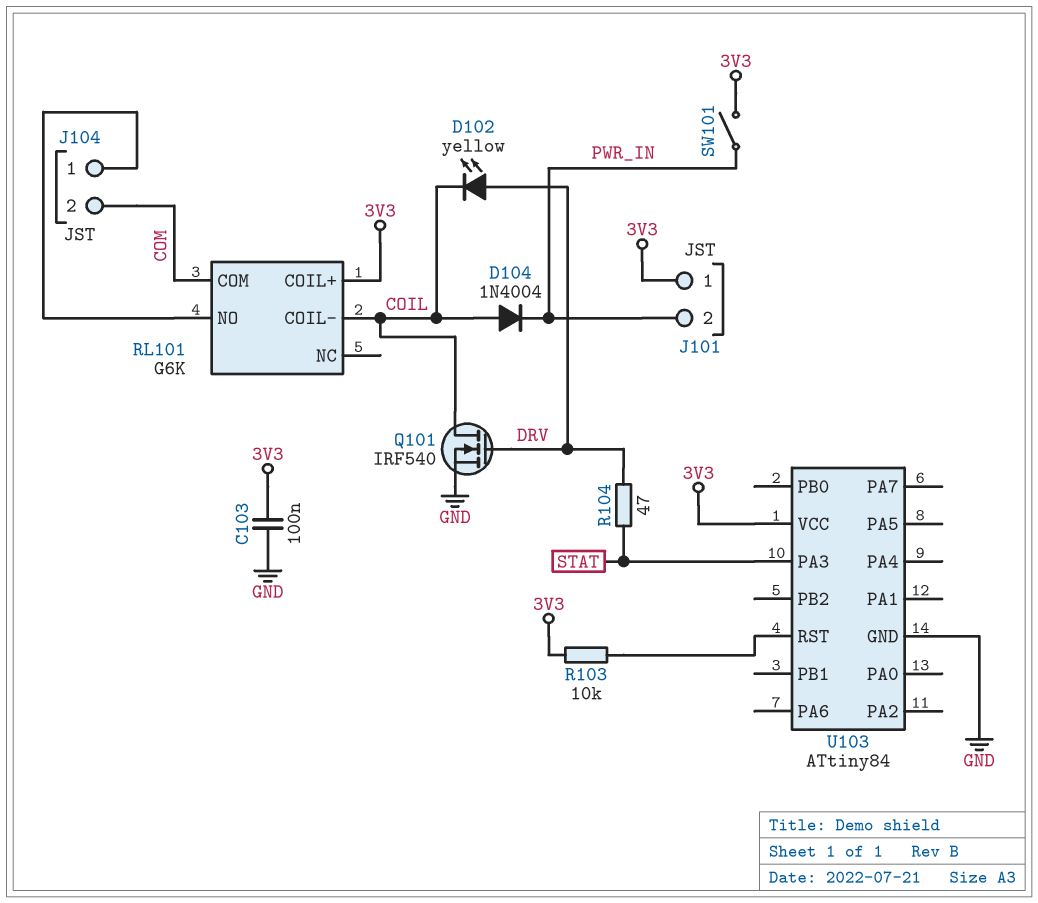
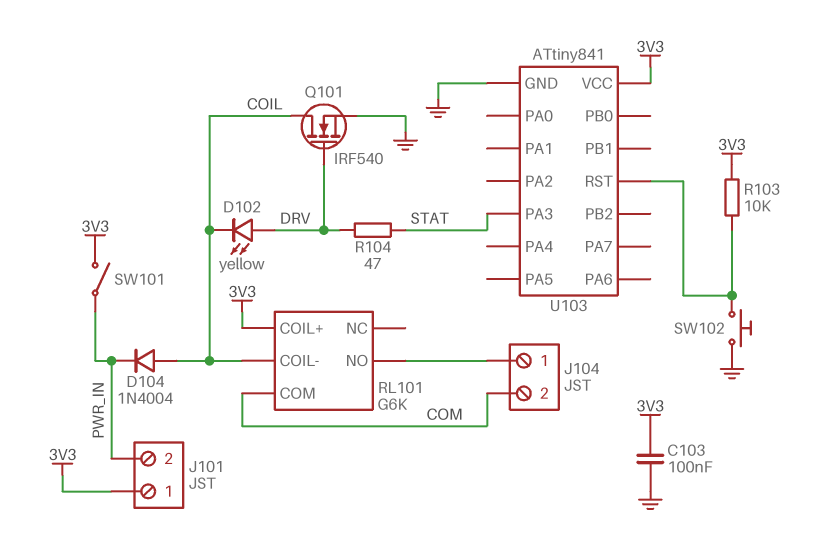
SW102: none -> button (GND, U103/RST)
U103: ATtiny84 -> ATtiny841

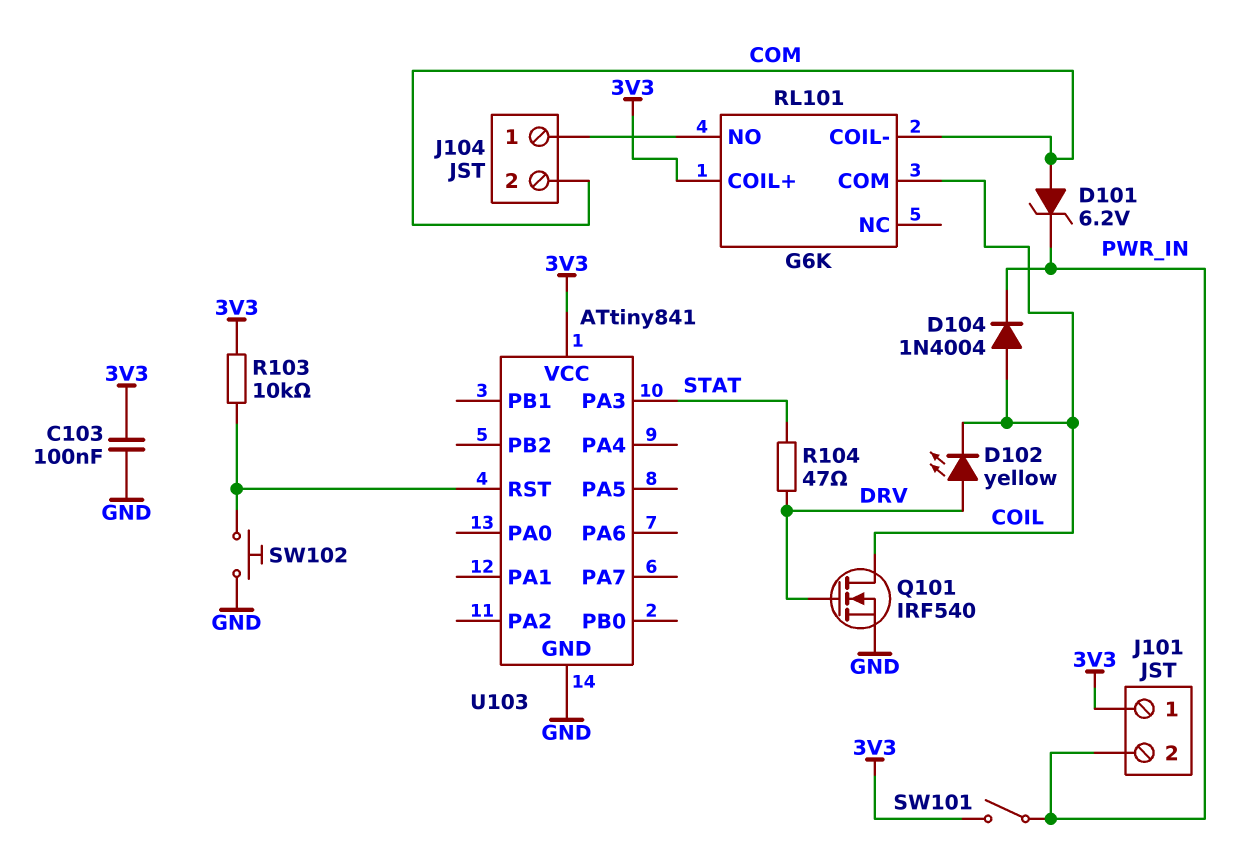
D101: none -> zener 6.2V (A COM, K PWR_IN)
RL101 pin COIL-: COIL -> COM
RL101 pin COM: COM -> COIL

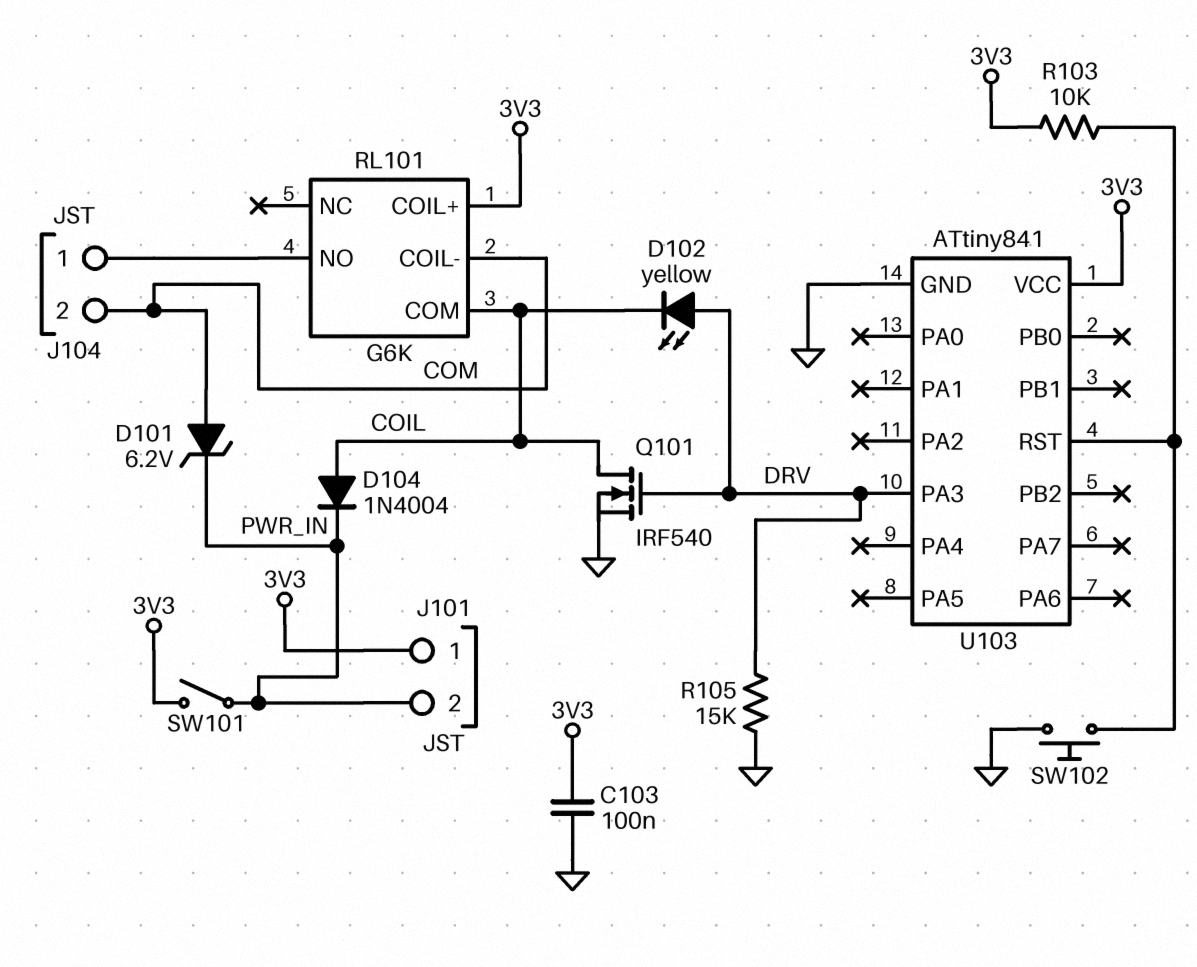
R104: 47 (DRV, STAT) -> none
R105: none -> 15k (DRV, GND)
U103 pin PA3: STAT -> DRV

